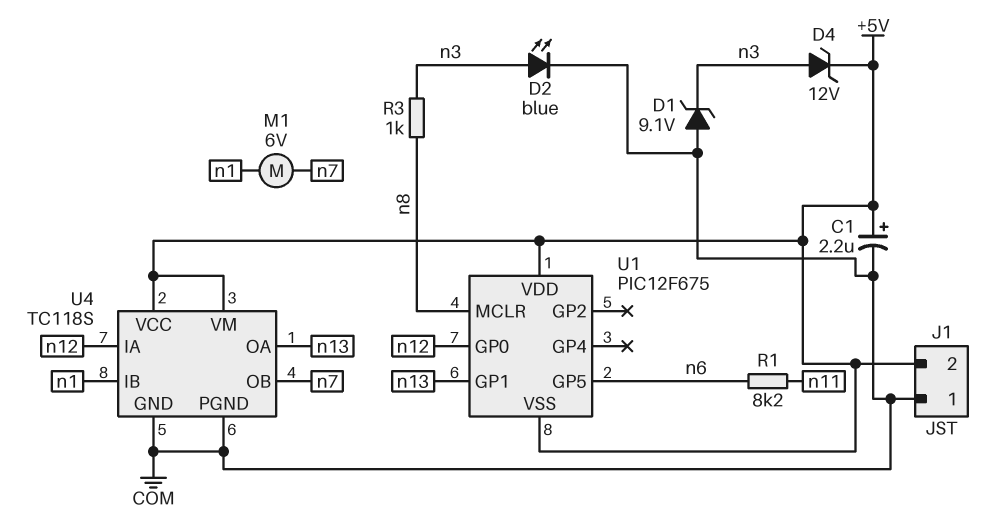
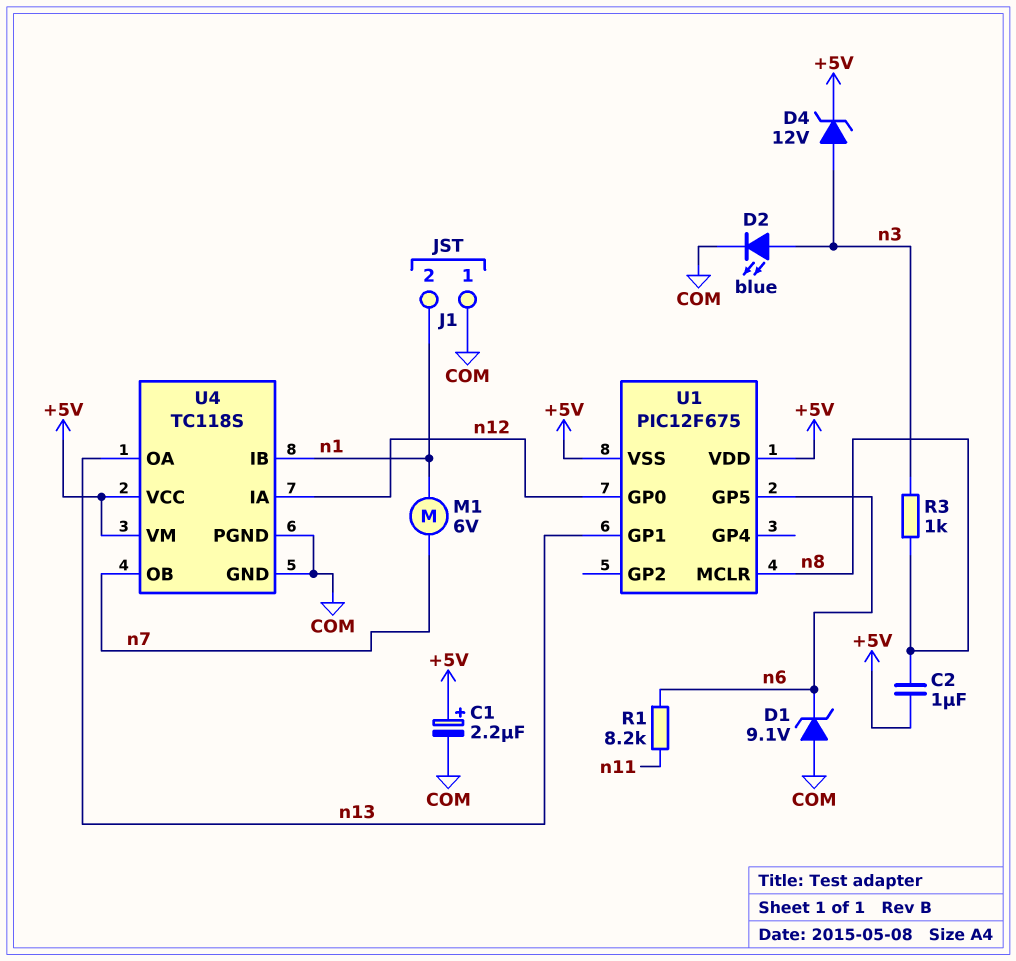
C2: none -> 1uF (+5V, n8)
D1: zener 9.1V (A COM, K n3) -> zener 9.1V (A COM, K n6)
J1 pin 2: +5V -> n1

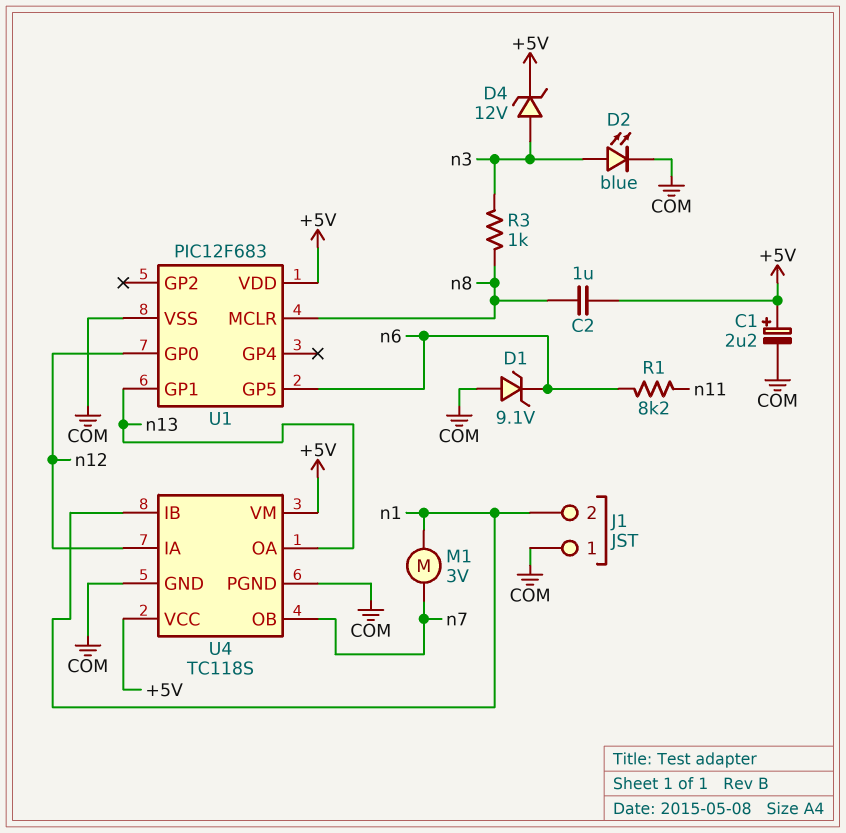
M1: motor 6V (n1, n7) -> motor 3V (n1, n7)
U1: PIC12F675 -> PIC12F683
U1 pin VSS: +5V -> COM

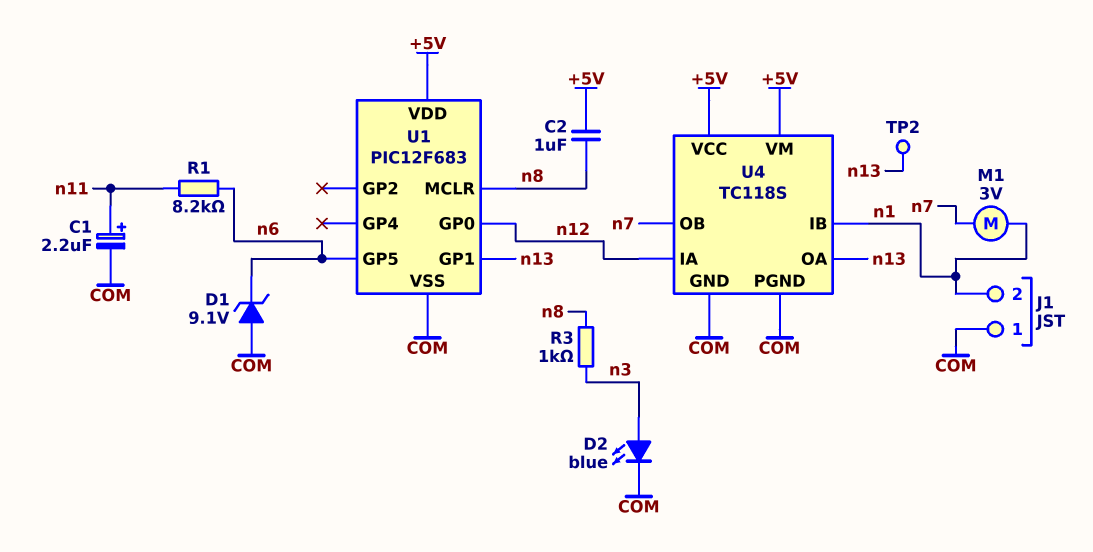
C1: 2.2uF (plus +5V, minus COM) -> 2.2uF (plus n11, minus COM)
D4: zener 12V (A n3, K +5V) -> none
TP2: none -> test point (n13)

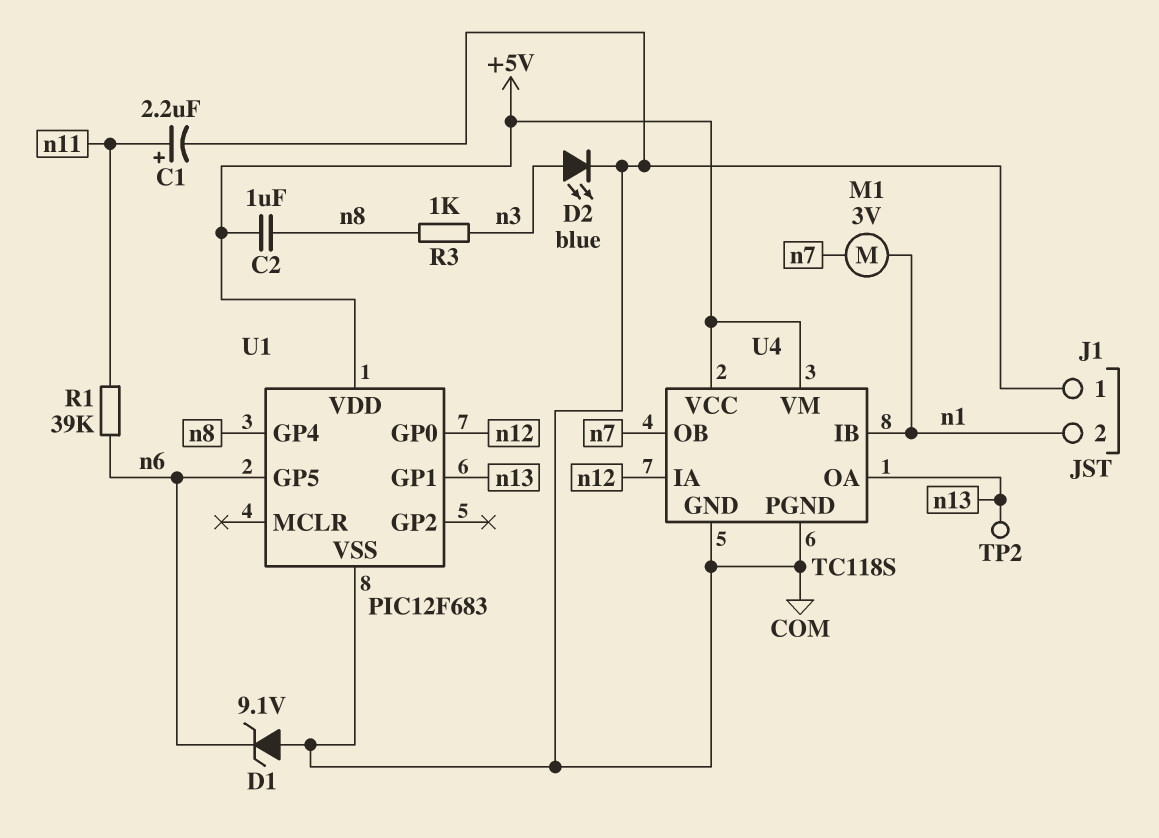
R1: 8.2k (n6, n11) -> 39k (n6, n11)
U1 pin GP4: none -> n8
U1 pin MCLR: n8 -> none

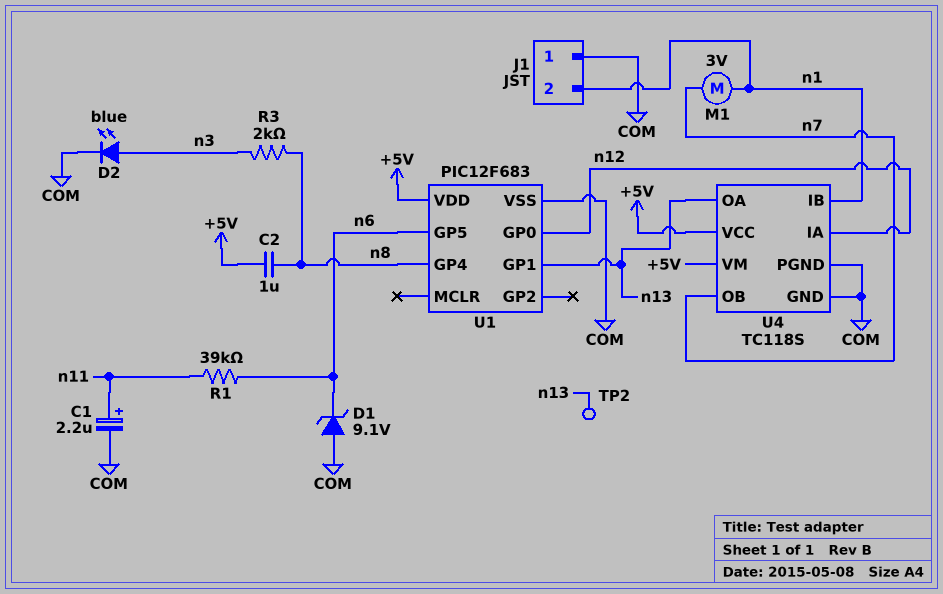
R3: 1k (n3, n8) -> 2k (n3, n8)

